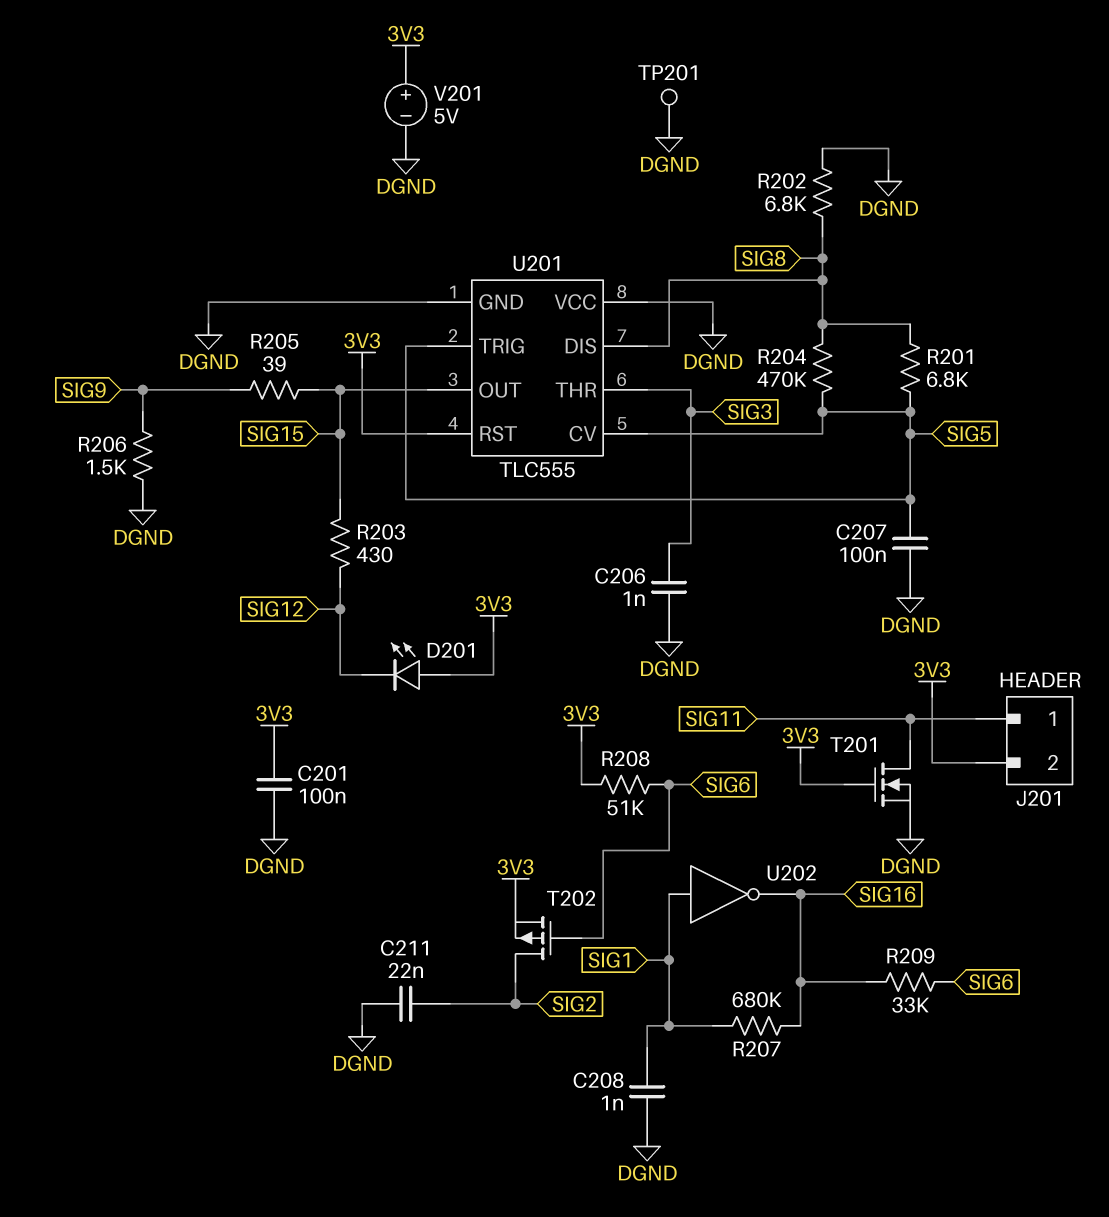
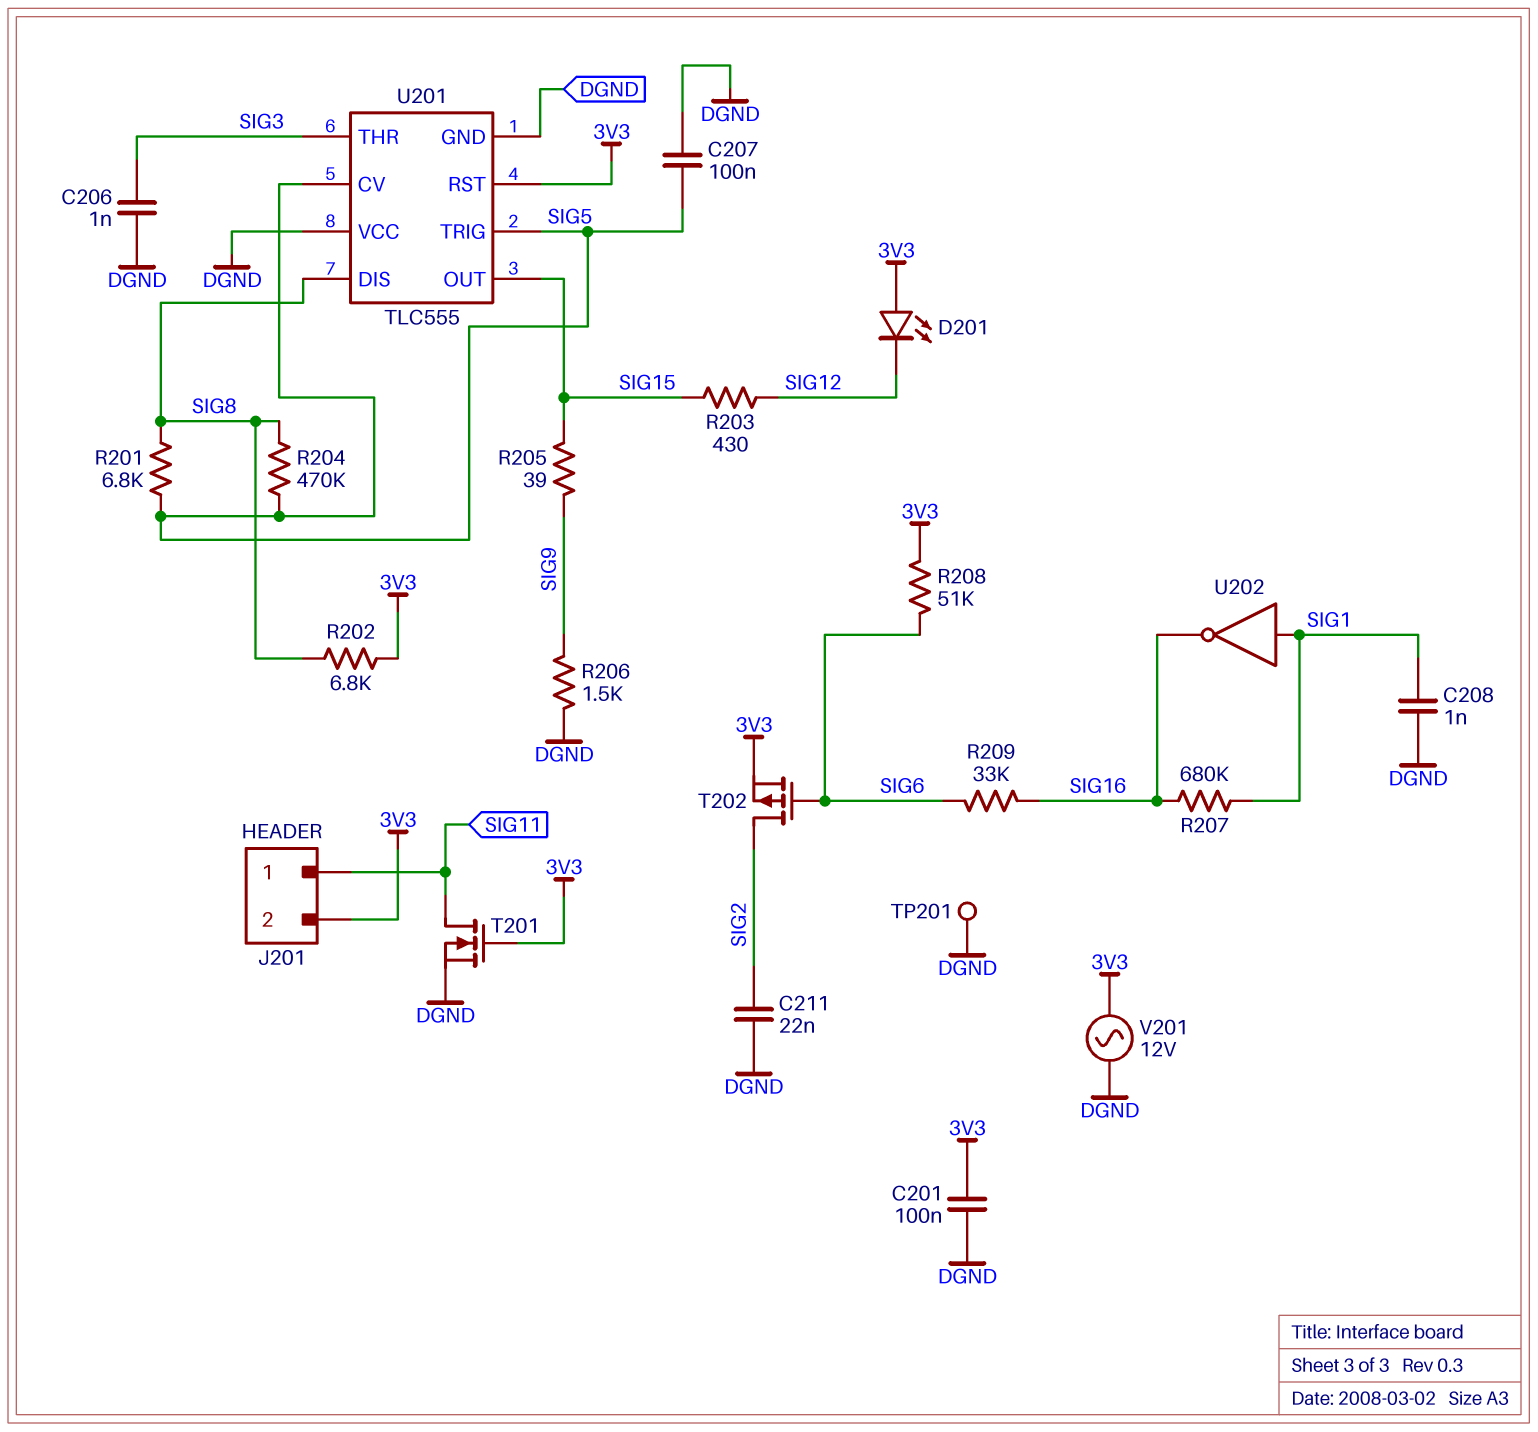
R202: 6.8k (DGND, SIG8) -> 6.8k (3V3, SIG8)
V201: 5V (plus 3V3, minus DGND) -> AC 12V (3V3, DGND)

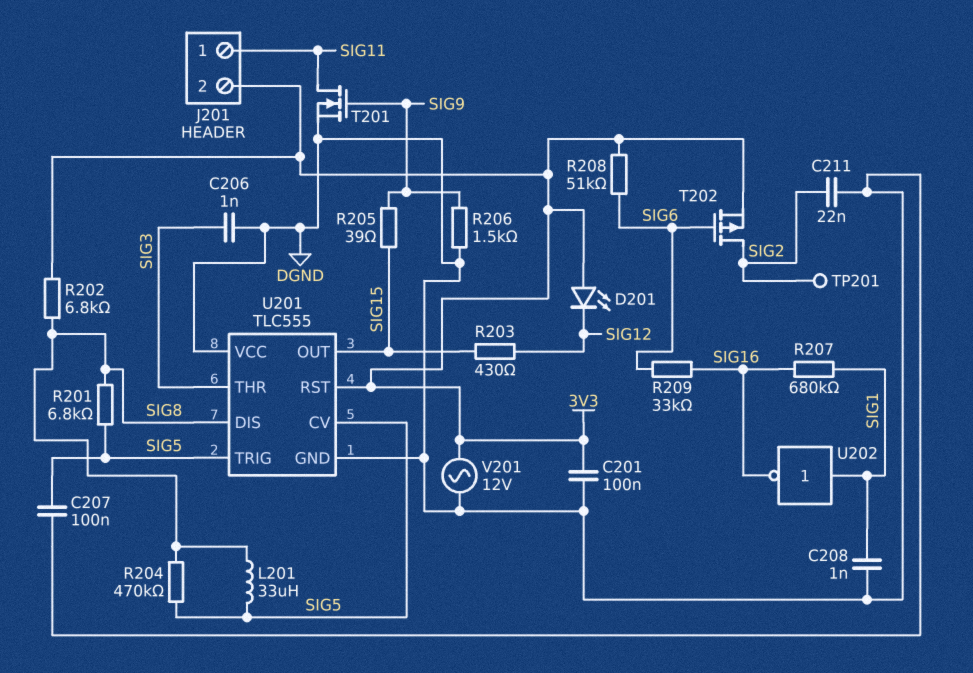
L201: none -> 33uH (SIG5, SIG8)
T201: NMOS (G 3V3, D SIG11, S DGND) -> NMOS (G SIG9, D SIG11, S DGND)
TP201: test point (DGND) -> test point (SIG2)

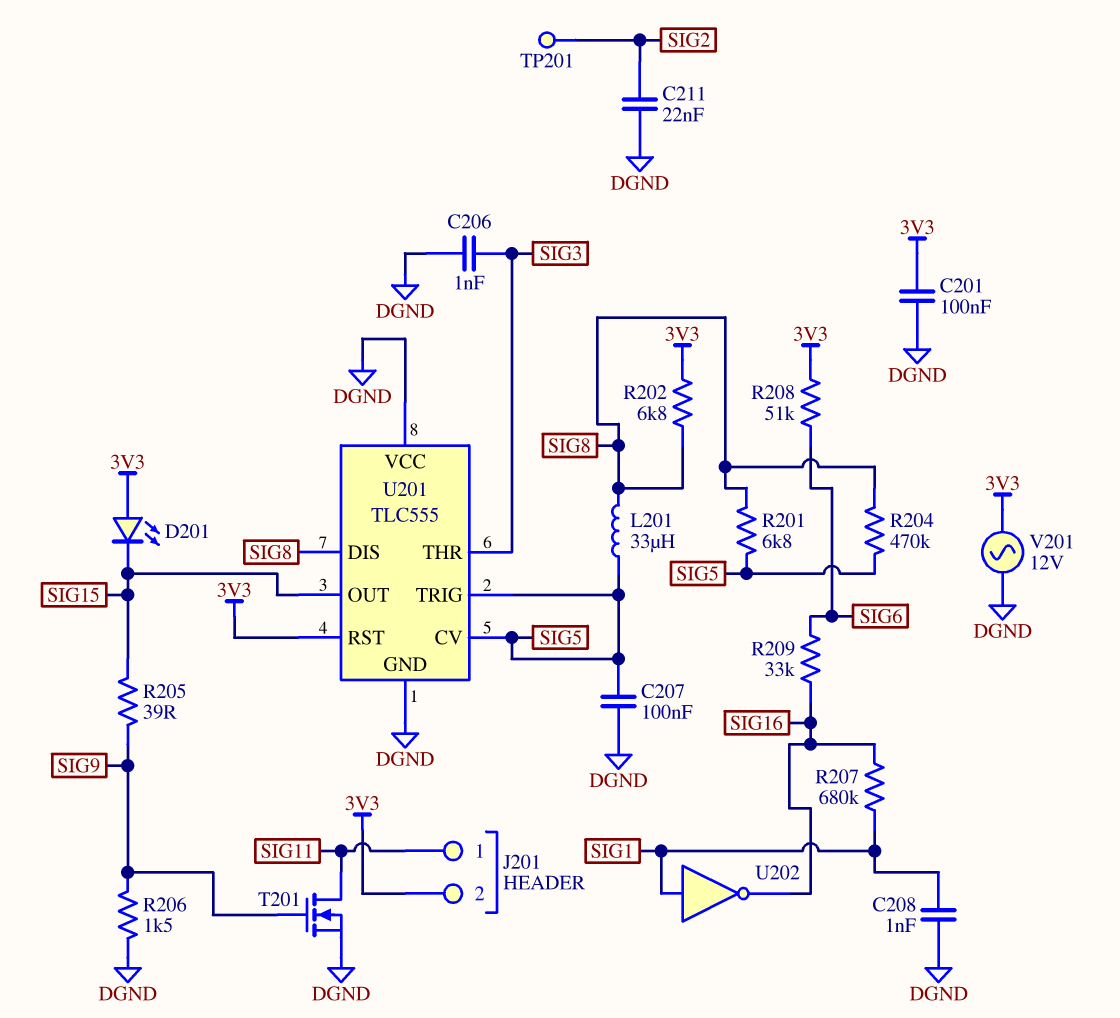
D201: LED (A 3V3, K SIG12) -> LED (A 3V3, K SIG15)
R203: 430 (SIG12, SIG15) -> none
T202: PMOS (G SIG6, D SIG2, S 3V3) -> none

